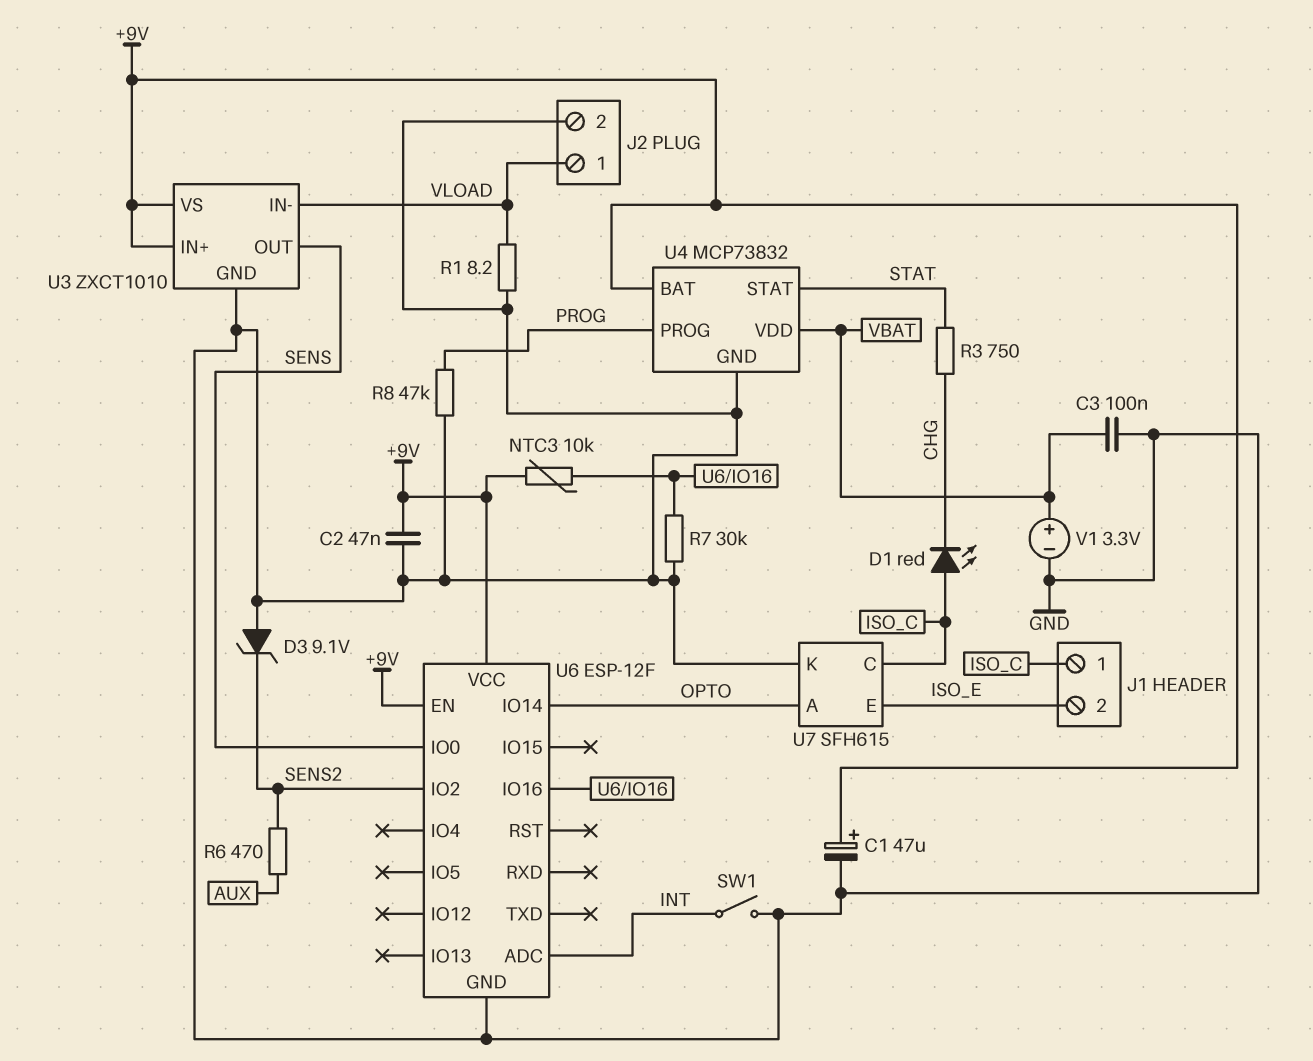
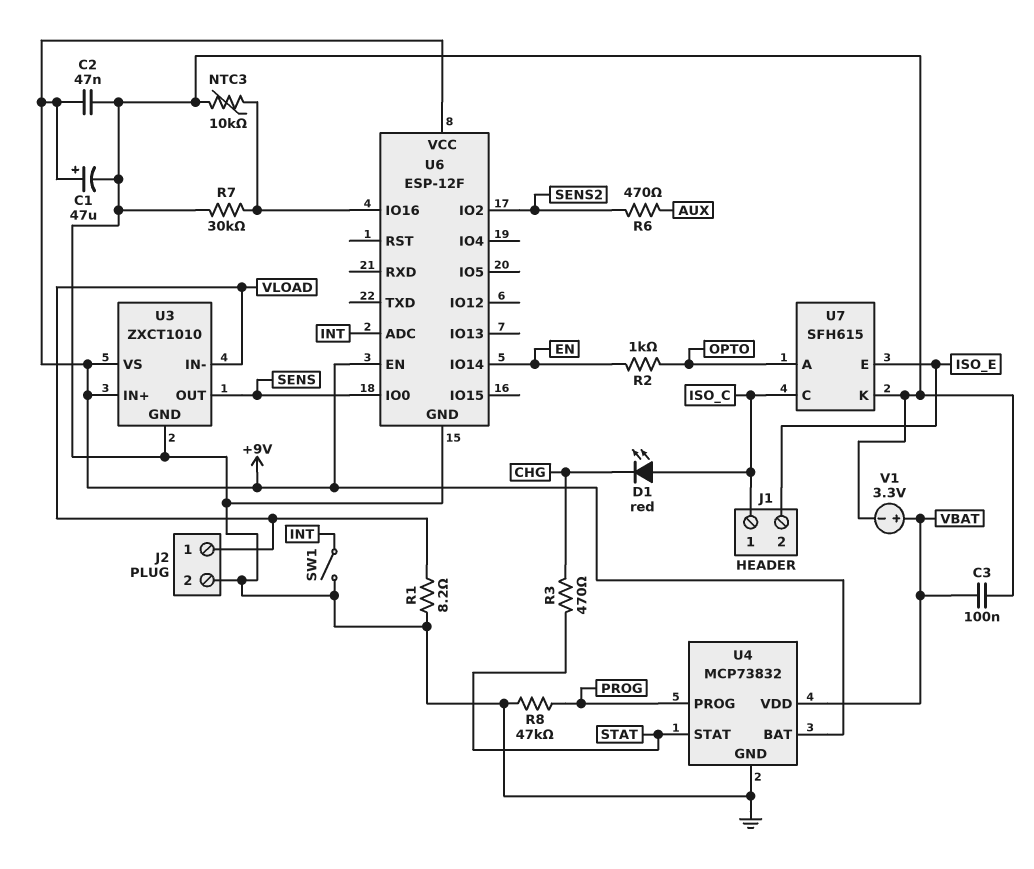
D3: zener 9.1V (A GND, K SENS2) -> none
NTC3: 10k (+9V, U6/IO16) -> 10k (GND, U6/IO16)
R2: none -> 1k (EN, OPTO)
R3: 750 (CHG, STAT) -> 470 (CHG, STAT)
U6 pin IO14: OPTO -> EN

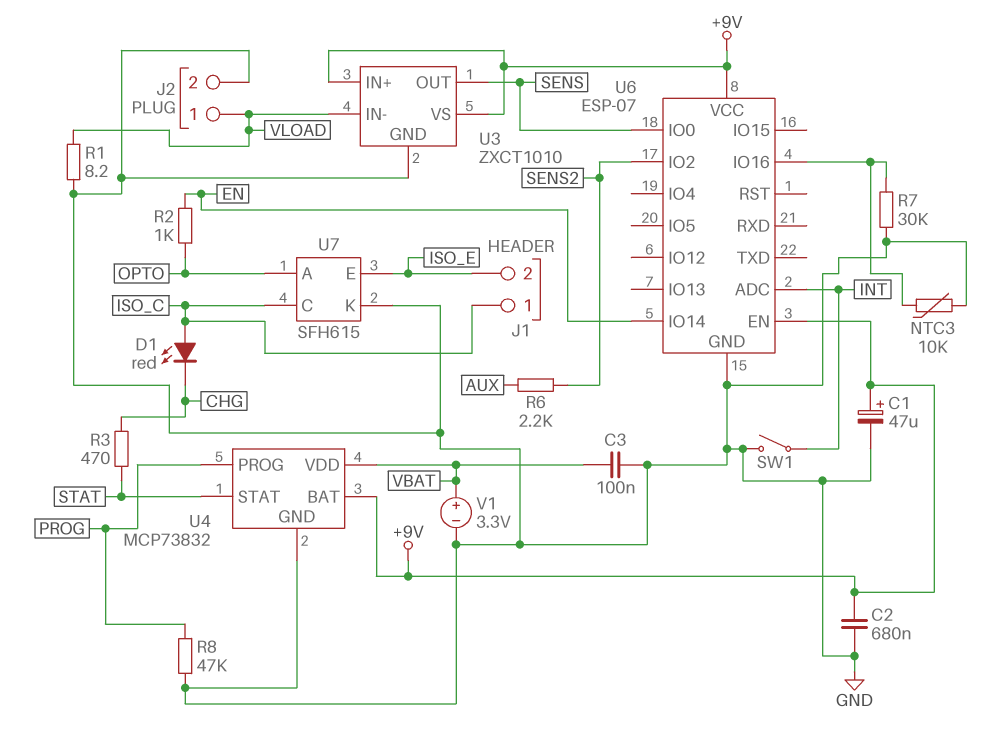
C2: 47nF (+9V, GND) -> 680nF (+9V, GND)
R6: 470 (AUX, SENS2) -> 2.2k (AUX, SENS2)
U6: ESP-12F -> ESP-07

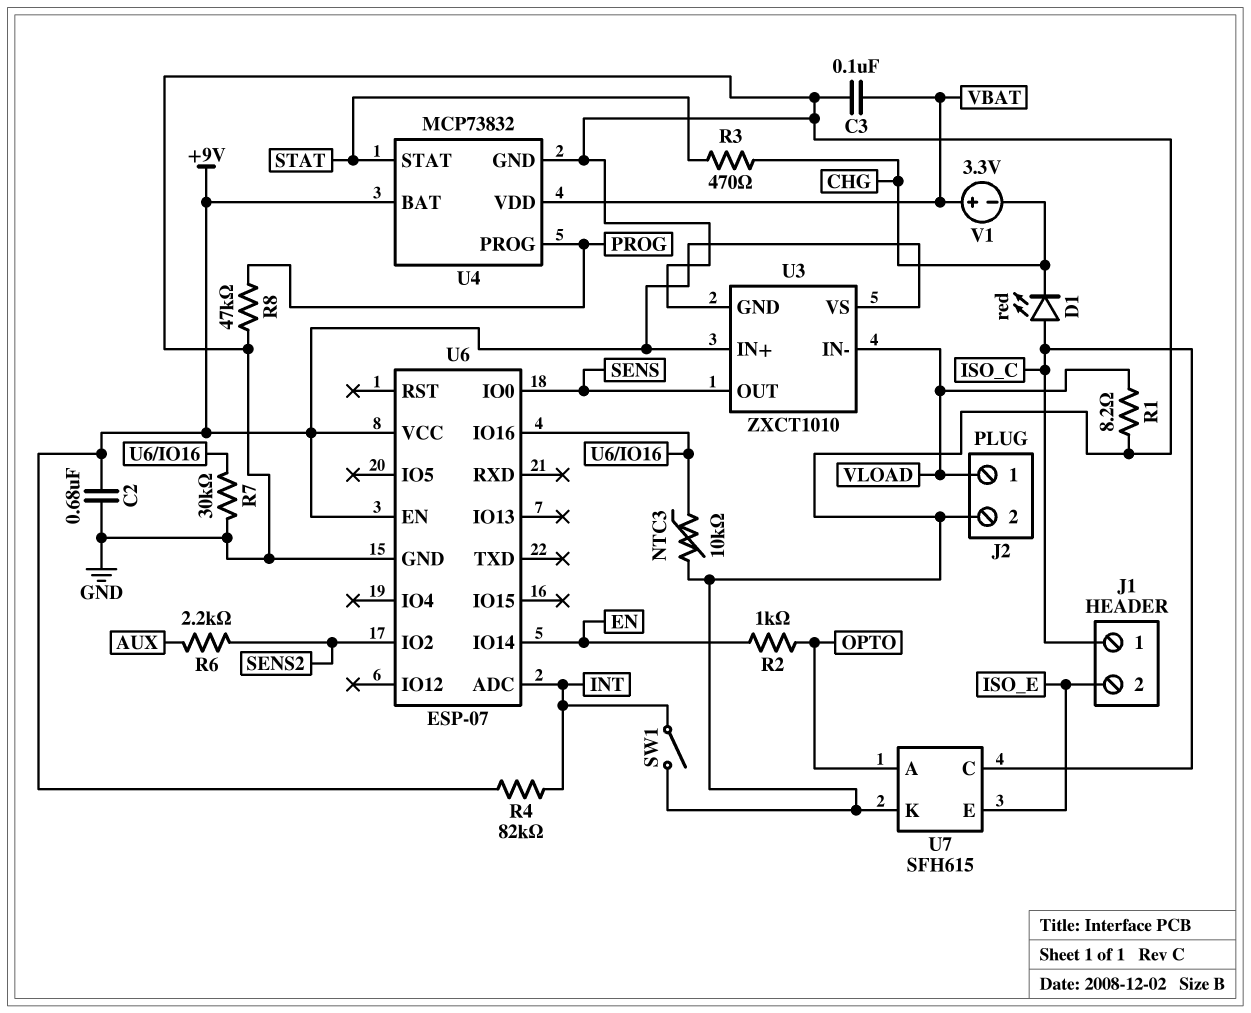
C1: 47uF (plus +9V, minus GND) -> none
R4: none -> 82k (+9V, INT)
V1: 3.3V (plus VBAT, minus GND) -> 3.3V (plus VBAT, minus CHG)

